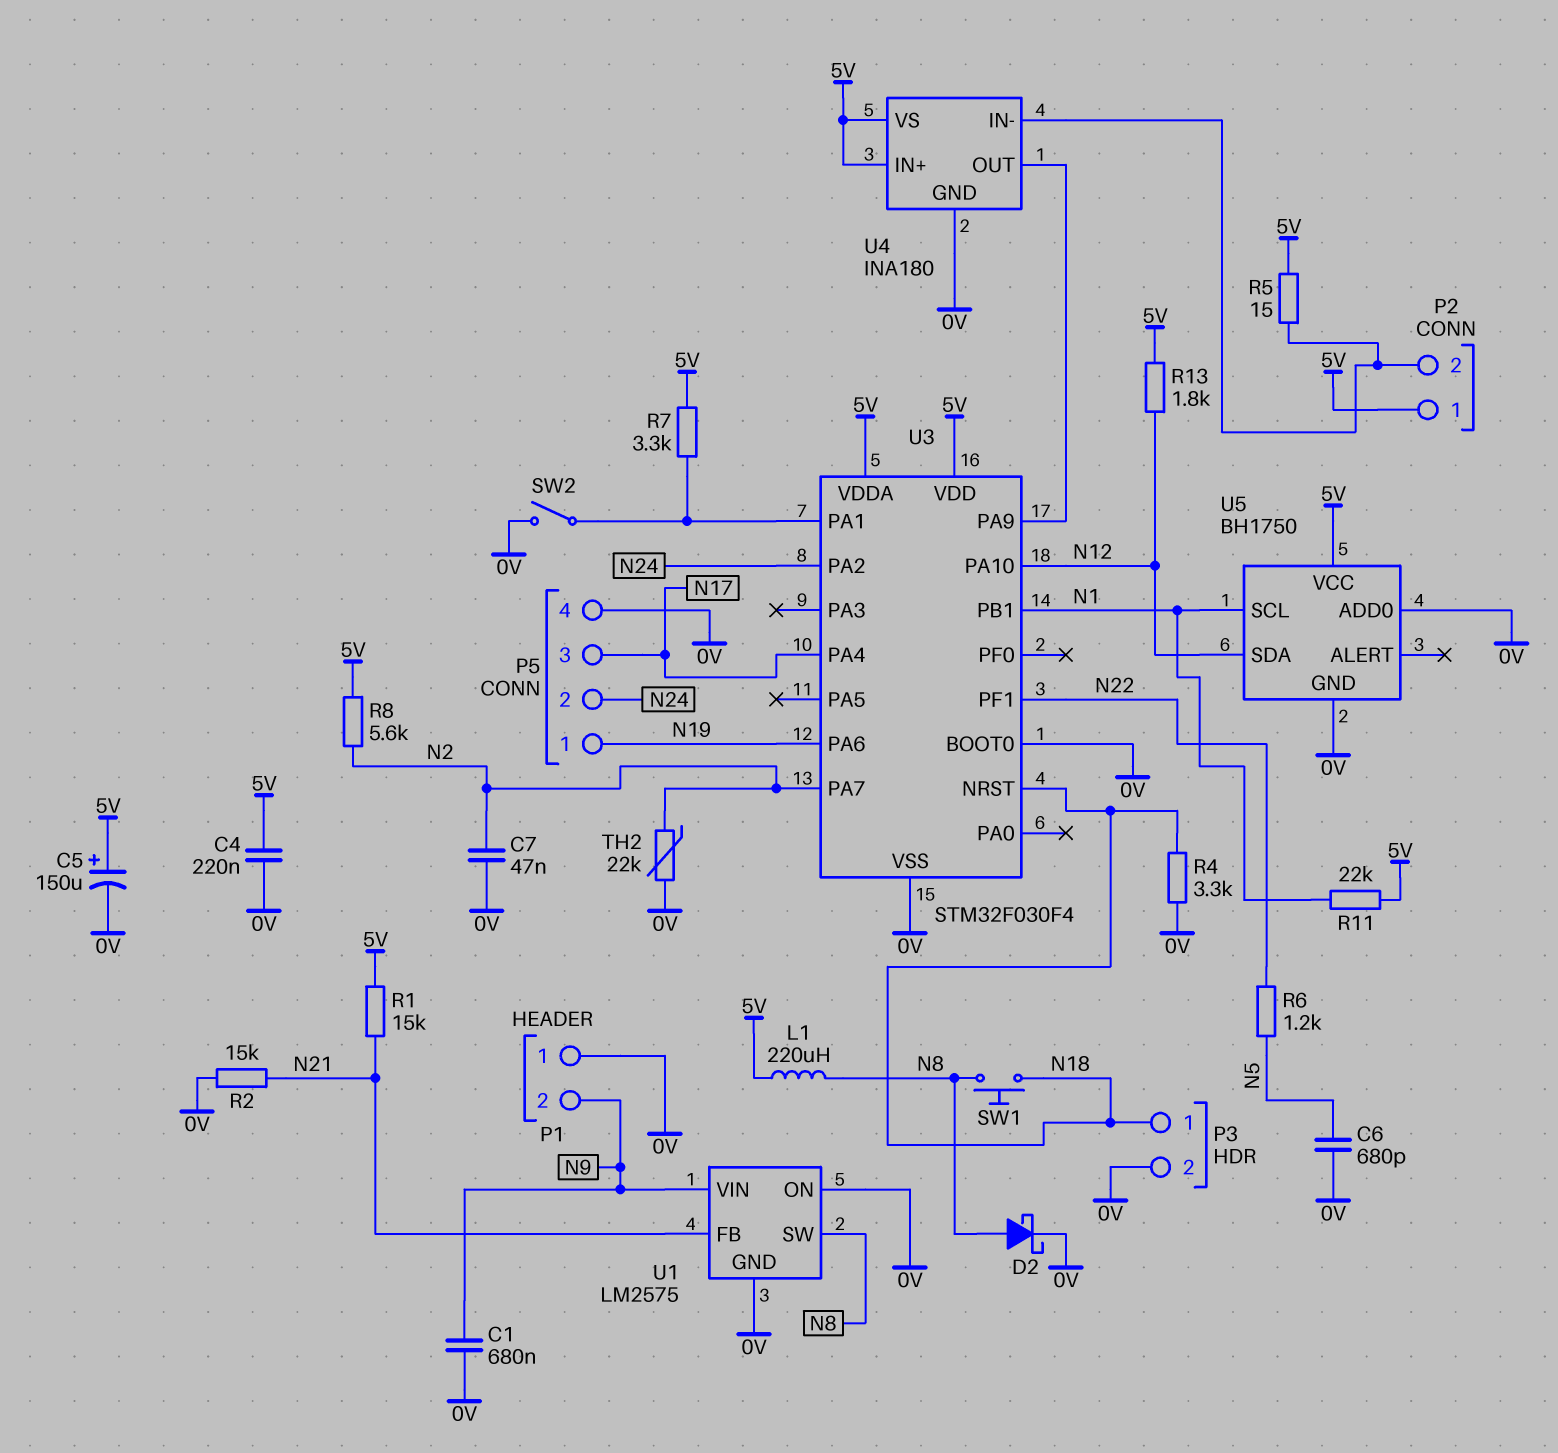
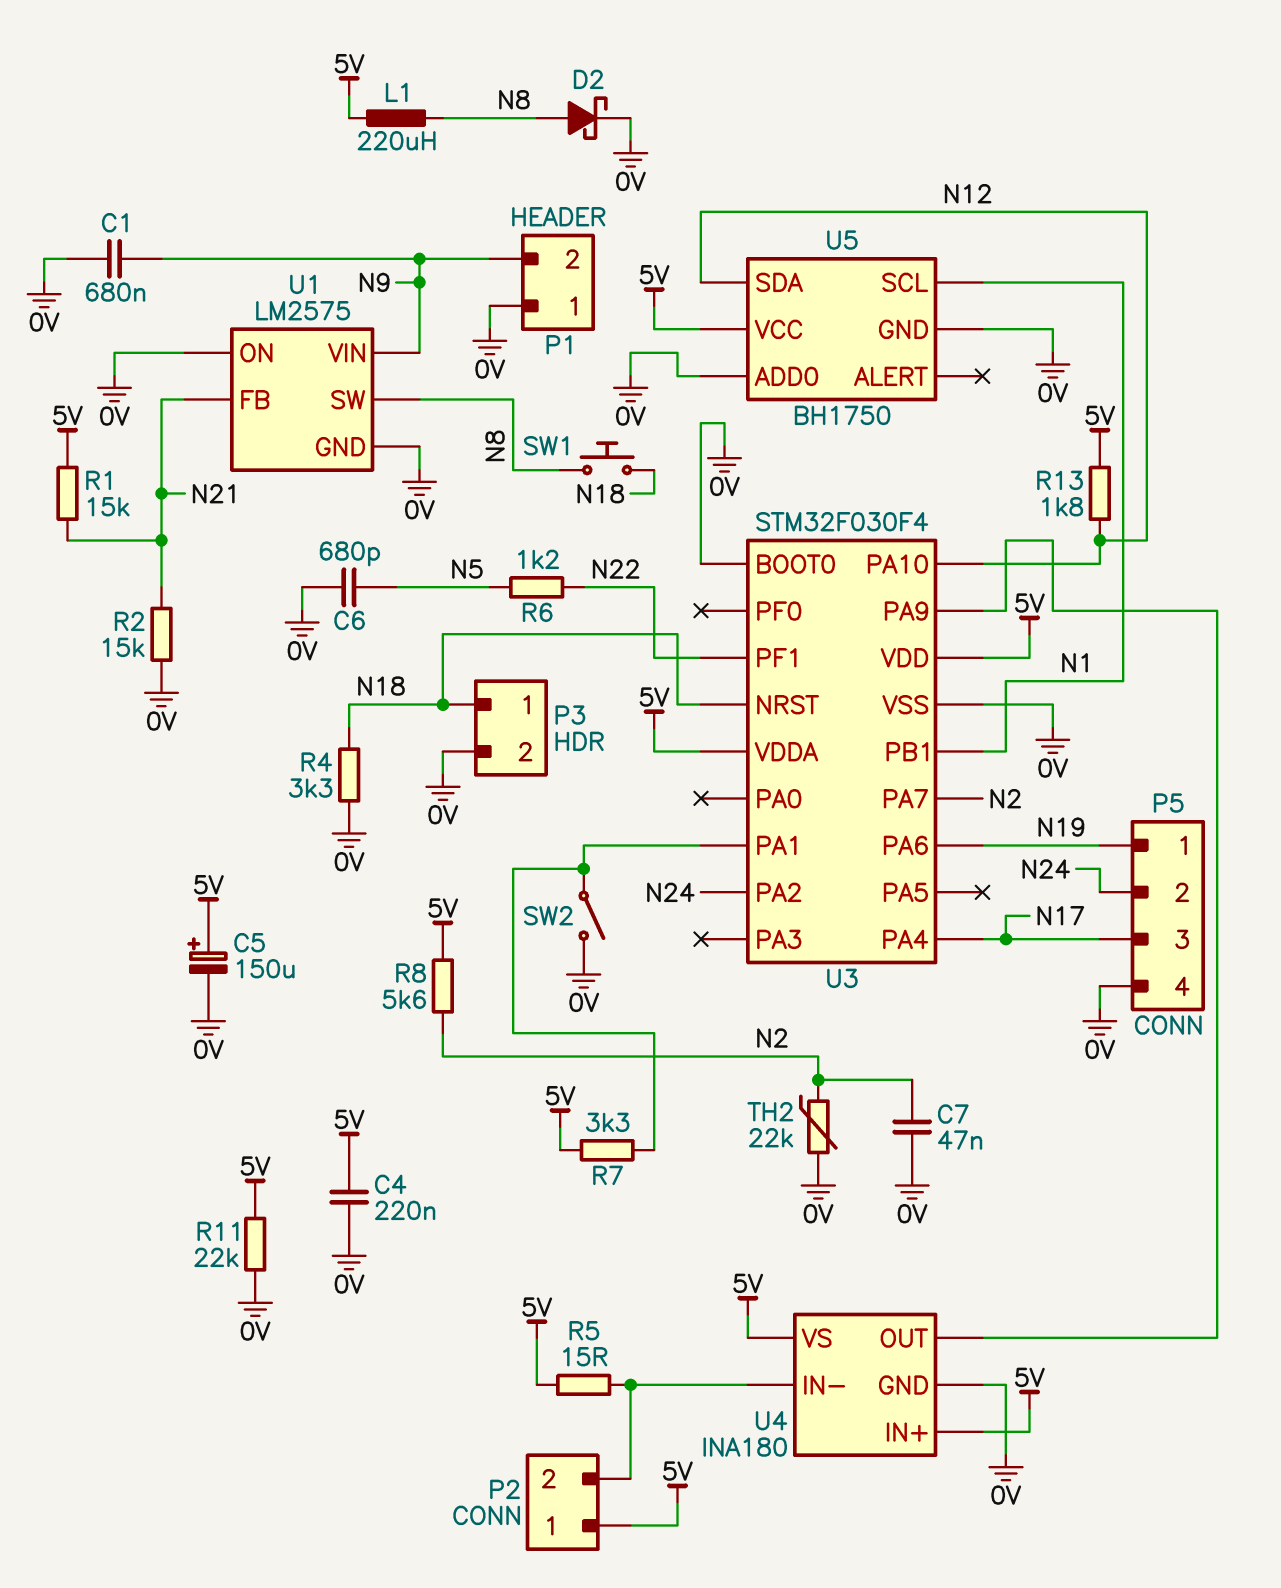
R11: 22k (5V, N1) -> 22k (0V, 5V)

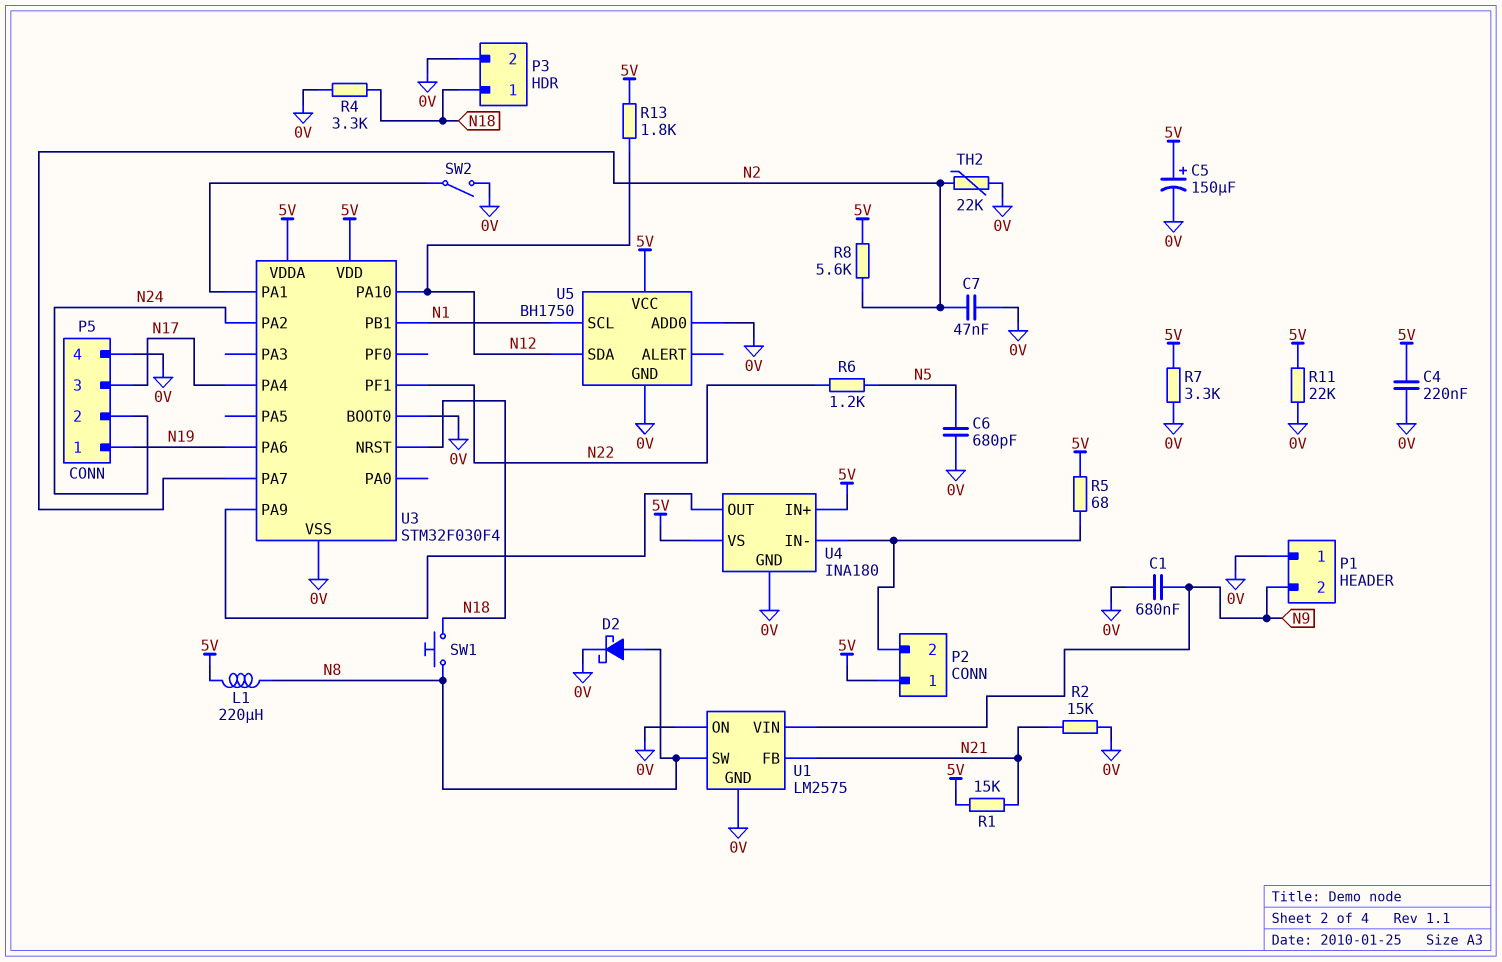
R5: 15 (5V, P2/2) -> 68 (5V, P2/2)
R7: 3.3k (5V, U3/PA1) -> 3.3k (0V, 5V)

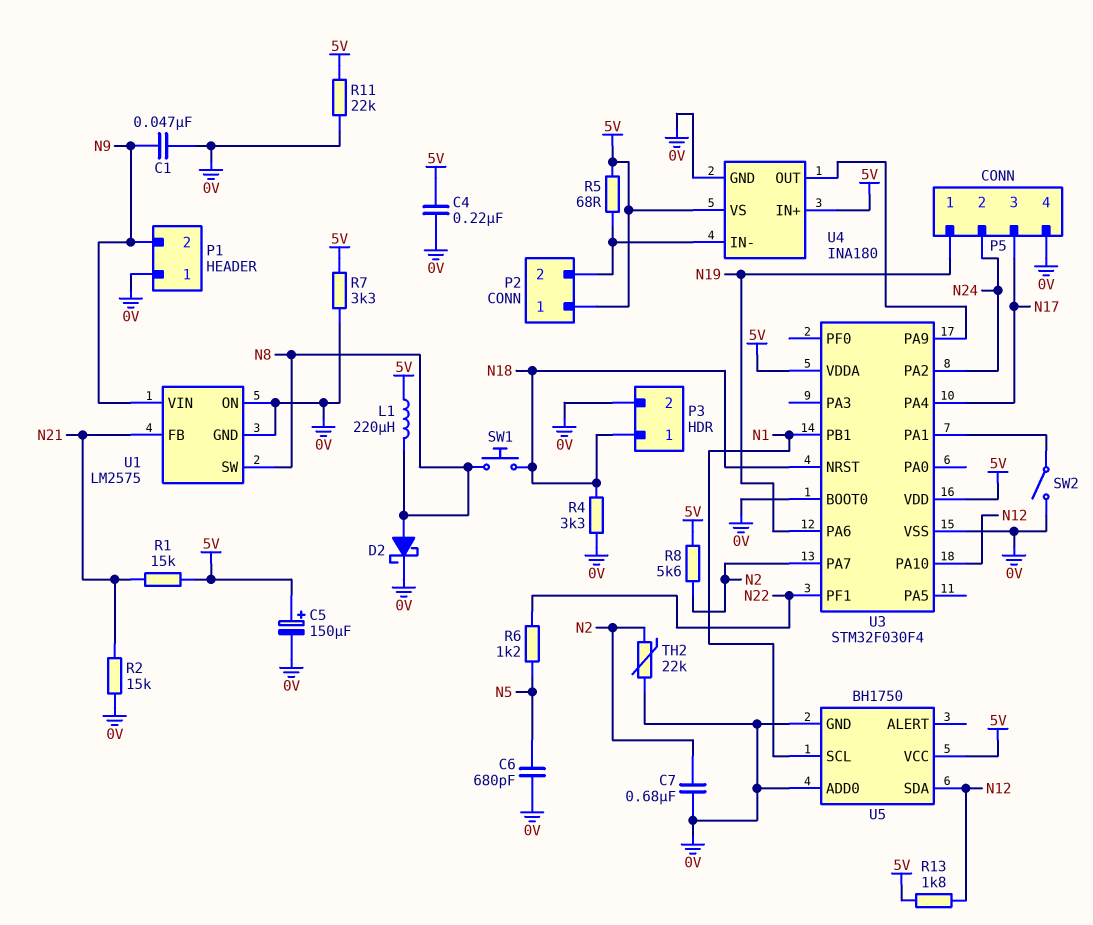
C1: 680nF (0V, N9) -> 47nF (0V, N9)
C7: 47nF (0V, N2) -> 680nF (0V, N2)

